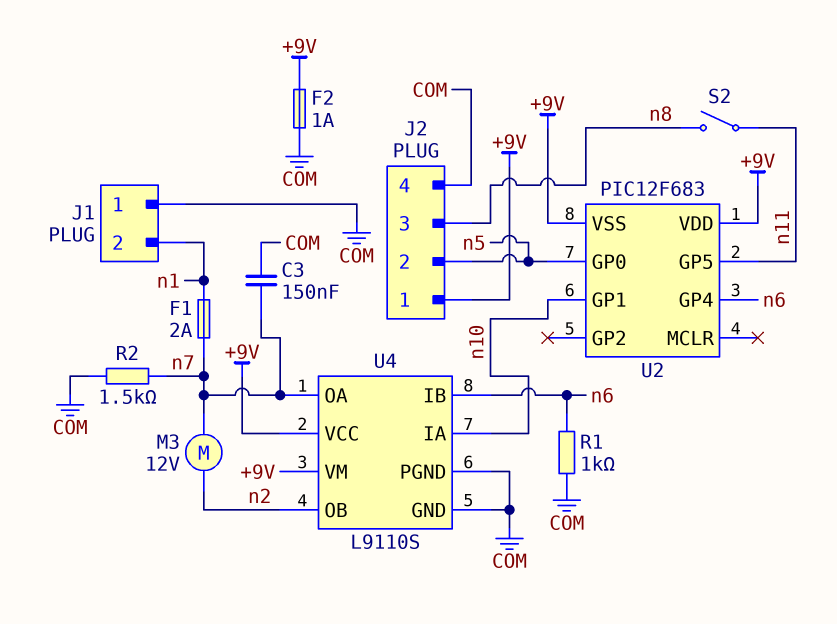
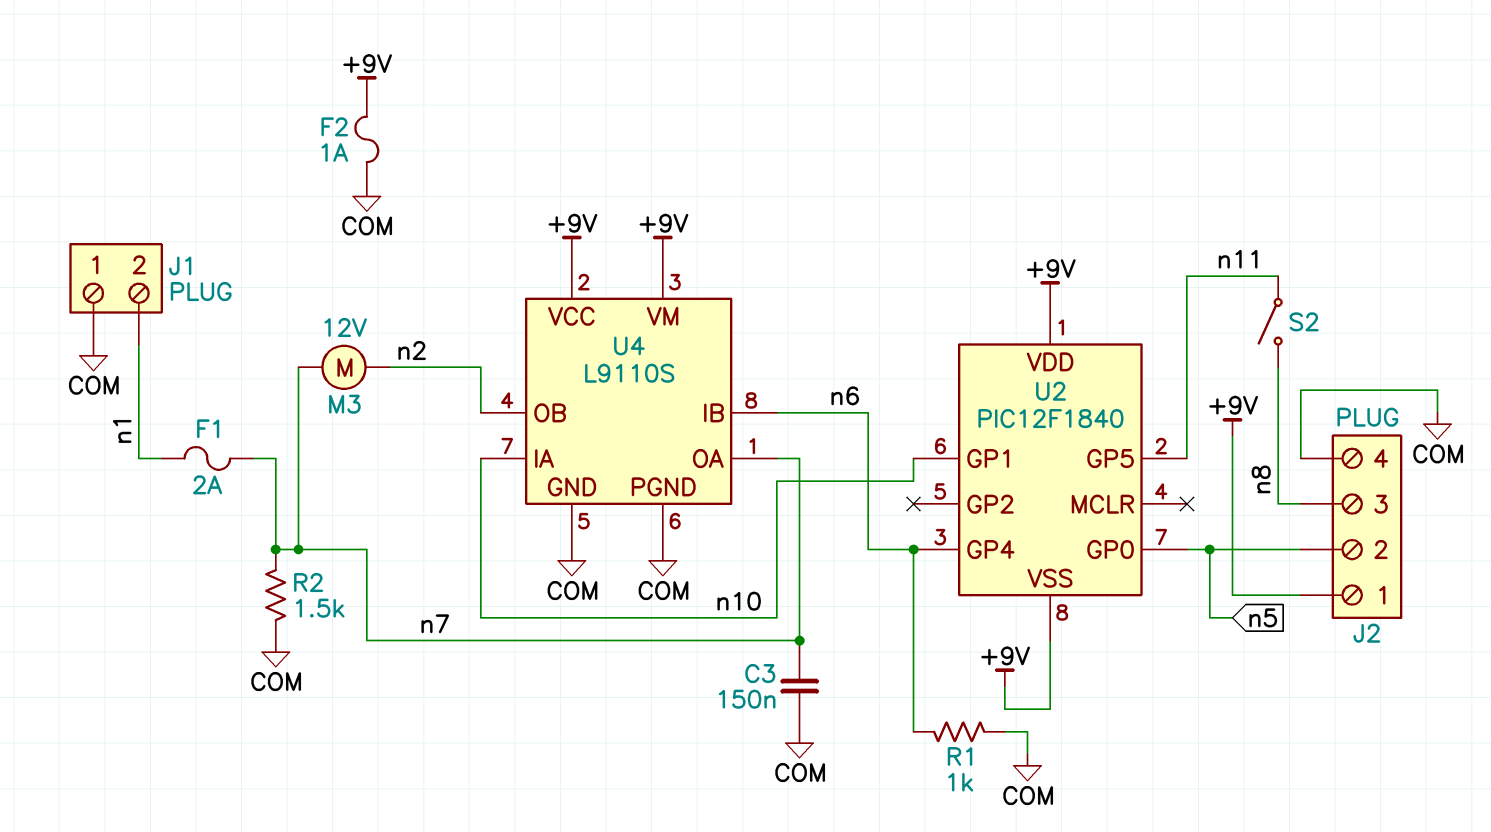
U2: PIC12F683 -> PIC12F1840

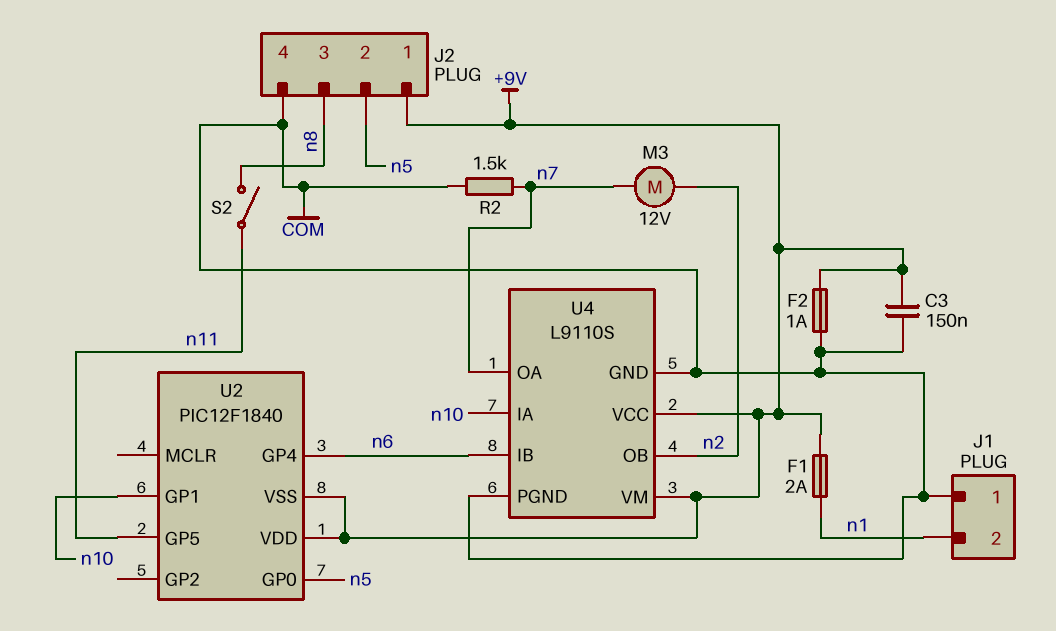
C3: 150nF (COM, n7) -> 150nF (+9V, COM)
F1: 2A (n1, n7) -> 2A (+9V, n1)
R1: 1k (COM, n6) -> none

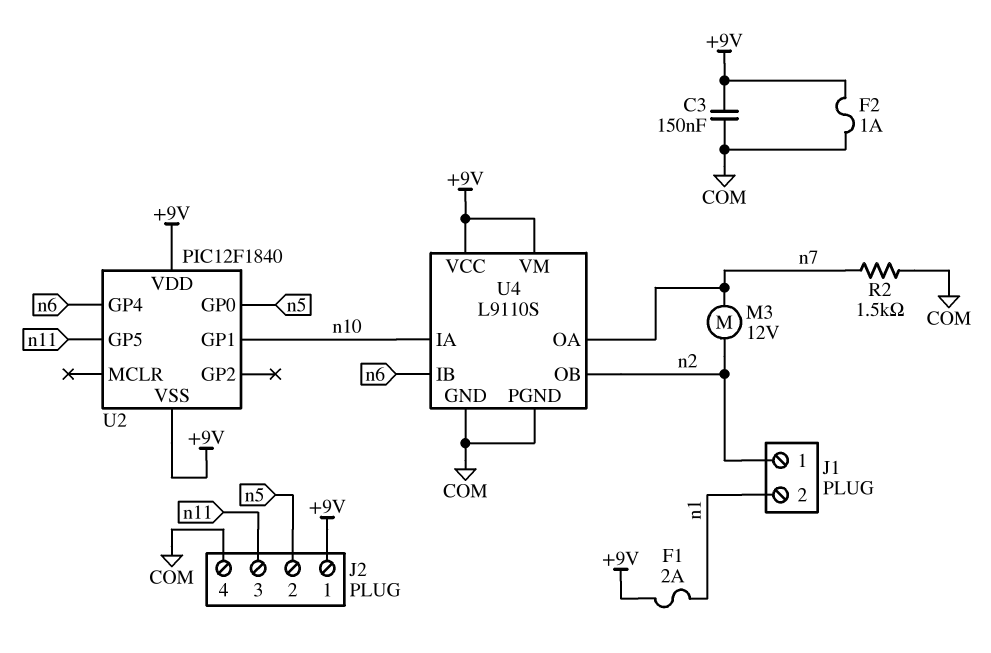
J1 pin 1: COM -> n2
J2 pin 3: n8 -> n11
S2: switch (n8, n11) -> none

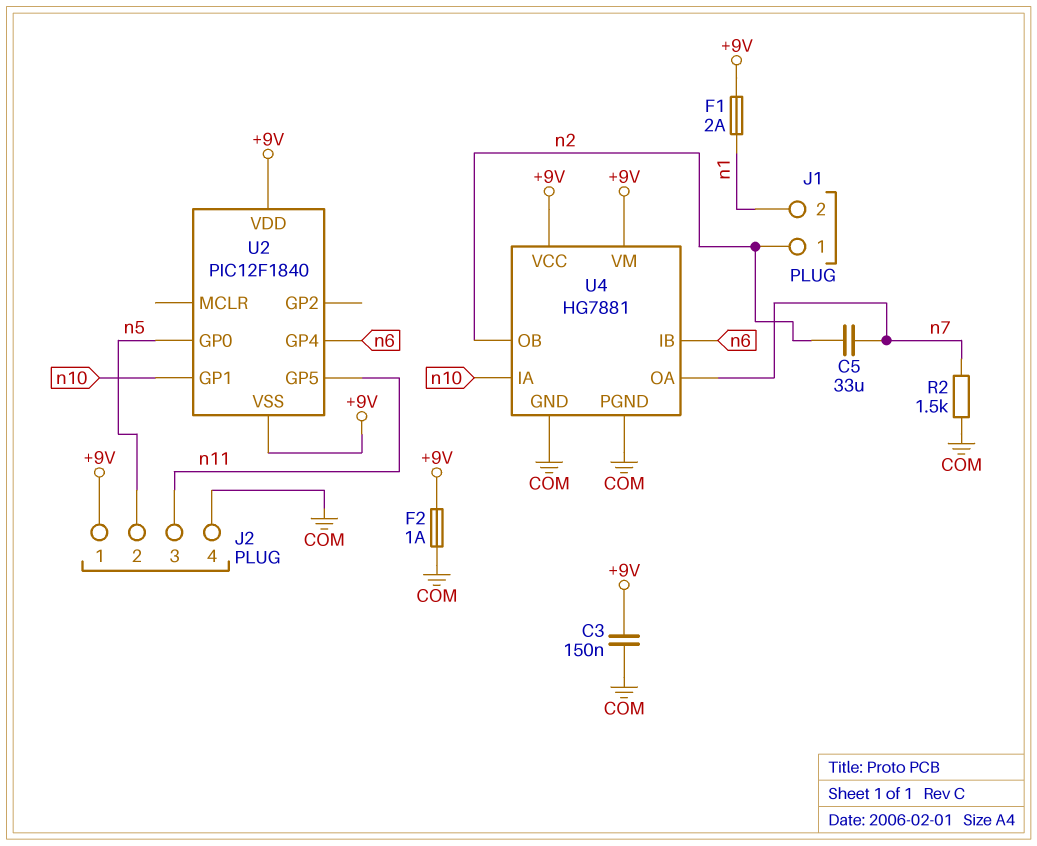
C5: none -> 33uF (n2, n7)
M3: motor 12V (n2, n7) -> none
U4: L9110S -> HG7881

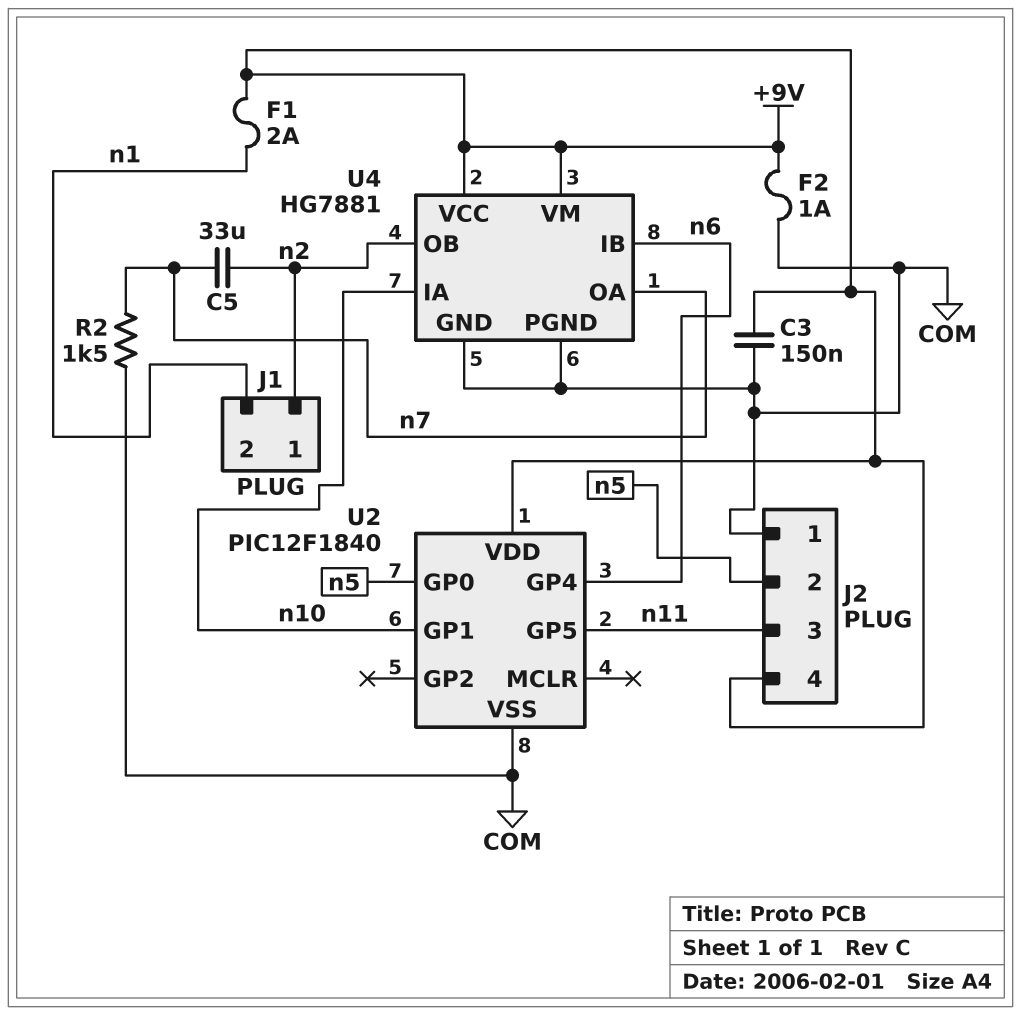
J2 pin 1: +9V -> COM
J2 pin 4: COM -> +9V
U2 pin VSS: +9V -> COM

